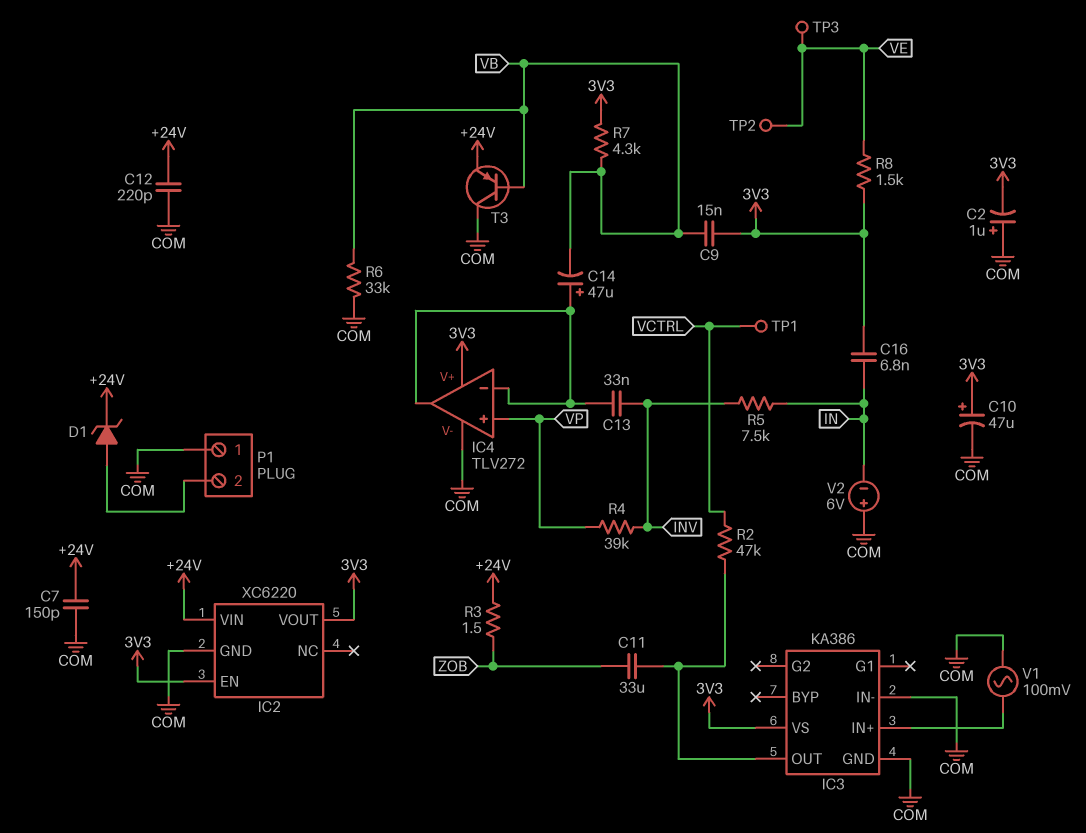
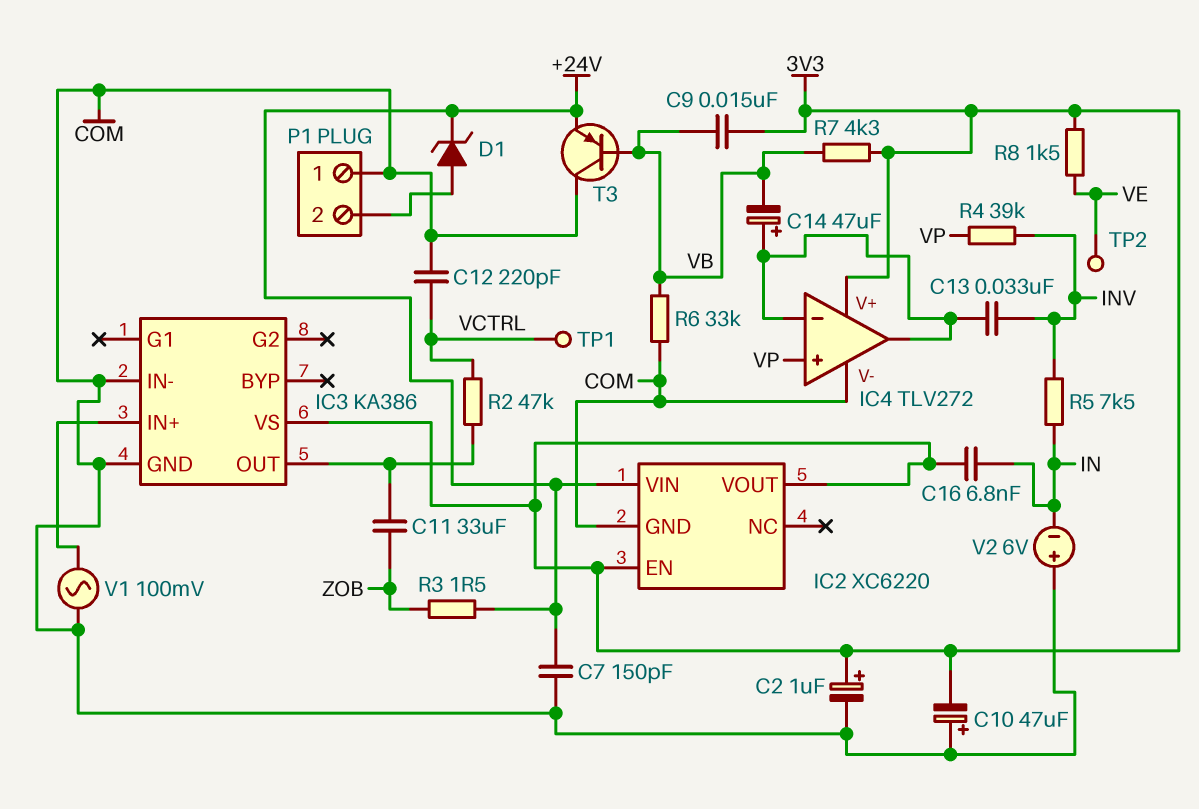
C2: 1uF (plus COM, minus 3V3) -> 1uF (plus 3V3, minus COM)
C10: 47uF (plus 3V3, minus COM) -> 47uF (plus COM, minus 3V3)
C12: 220pF (+24V, COM) -> 220pF (COM, VCTRL)
TP3: test point (VE) -> none

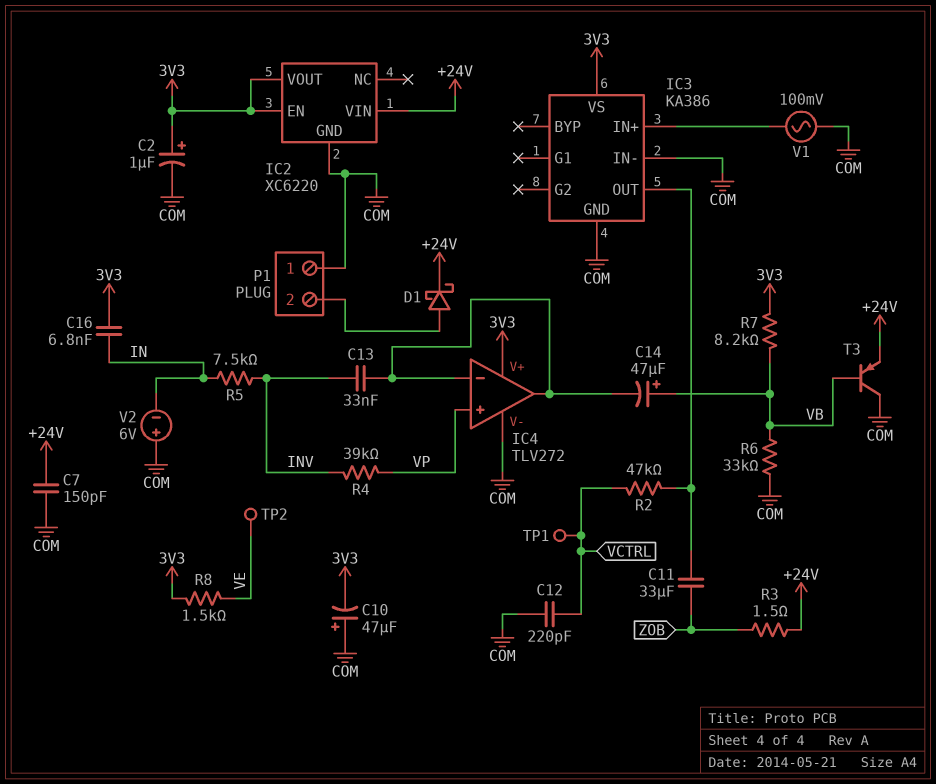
C9: 15nF (3V3, VB) -> none
C14: 47uF (plus IC4/in-, minus VB) -> 47uF (plus VB, minus IC4/in-)
D1: zener (A P1/2, K +24V) -> schottky (A P1/2, K +24V)
R7: 4.3k (3V3, VB) -> 8.2k (3V3, VB)

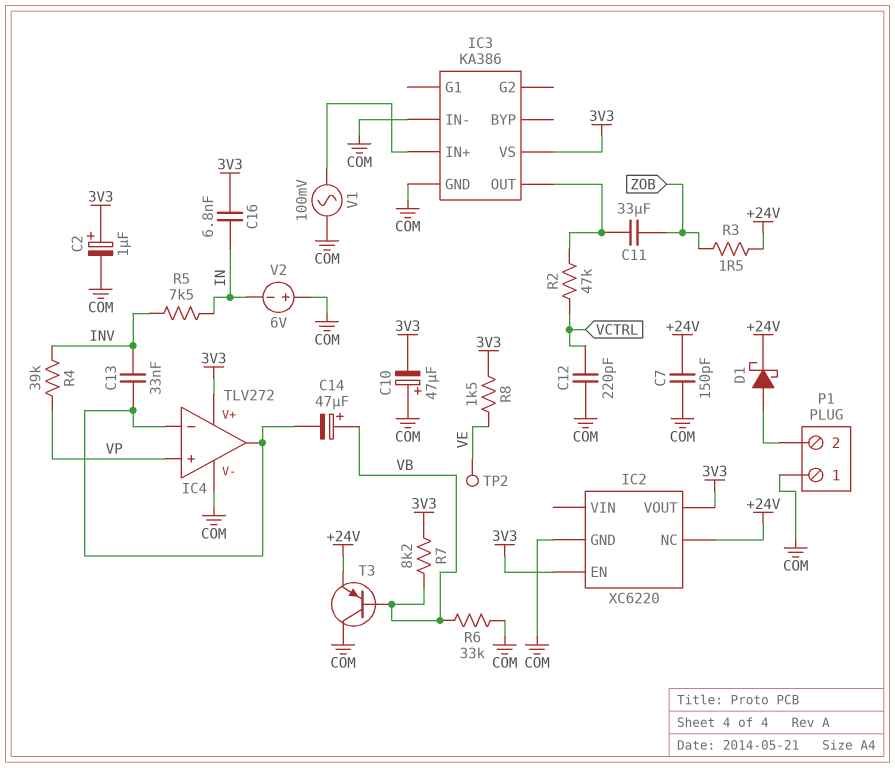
IC2 pin NC: none -> +24V
IC2 pin VIN: +24V -> none
TP1: test point (VCTRL) -> none

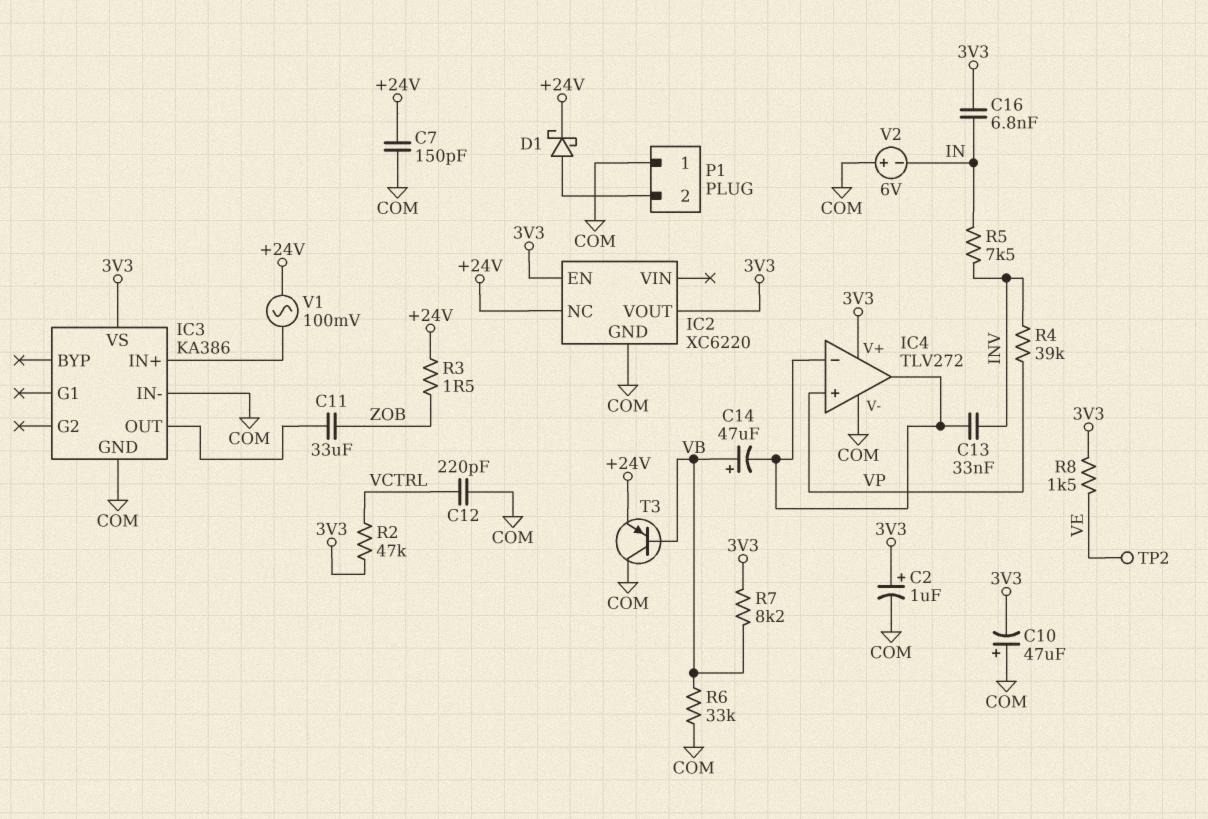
R2: 47k (IC3/OUT, VCTRL) -> 47k (3V3, VCTRL)
V1: AC 100mV (COM, IC3/IN+) -> AC 100mV (+24V, IC3/IN+)

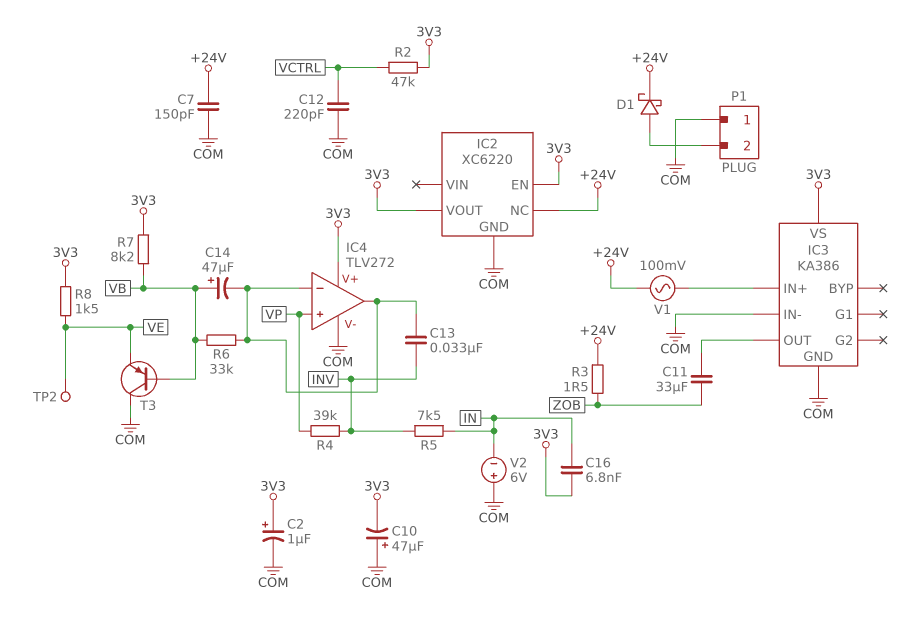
R6: 33k (COM, VB) -> 33k (IC4/in-, VB)
T3: PNP (B VB, C COM, E +24V) -> PNP (B VB, C COM, E VE)

